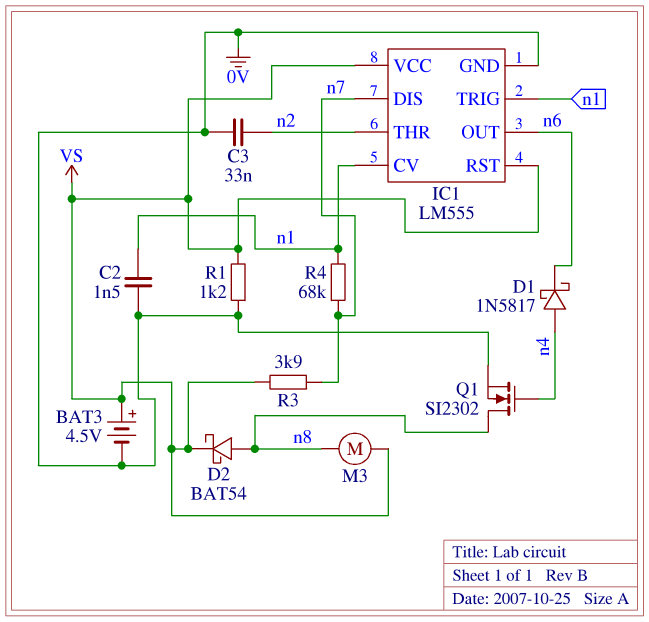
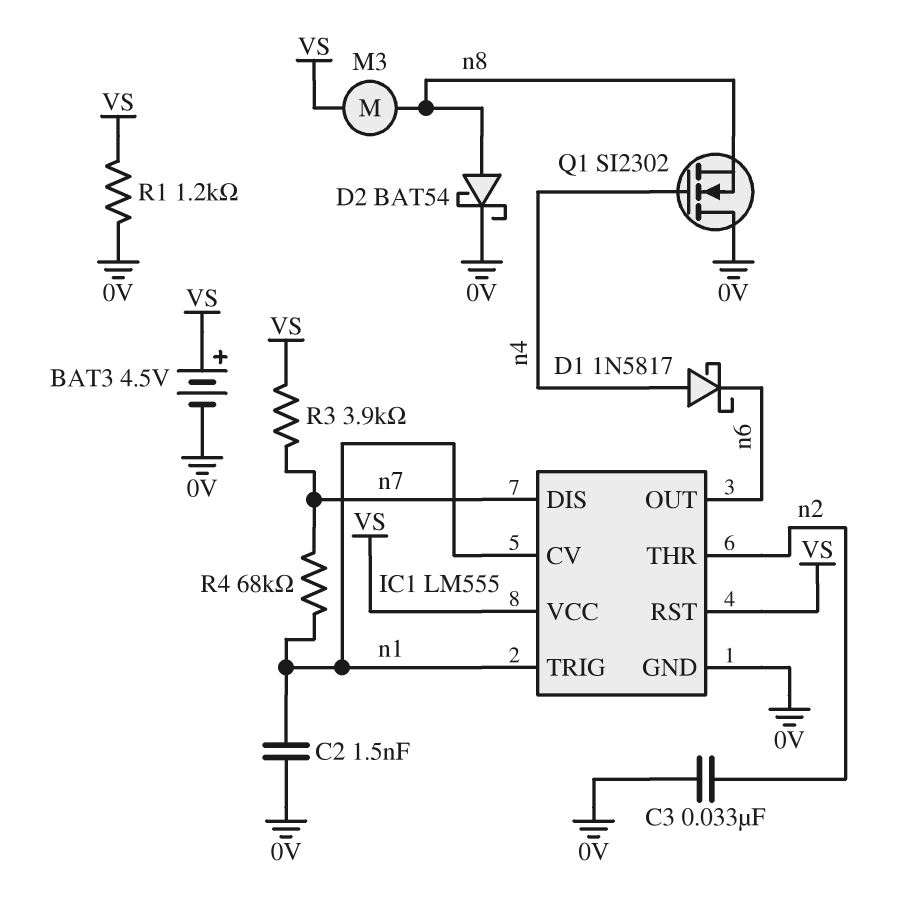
D2: schottky BAT54 (A n8, K VS) -> schottky BAT54 (A n8, K 0V)
Q1: NMOS SI2302 (G n4, D n8, S 0V) -> NMOS SI2302 (G n4, D 0V, S n8)

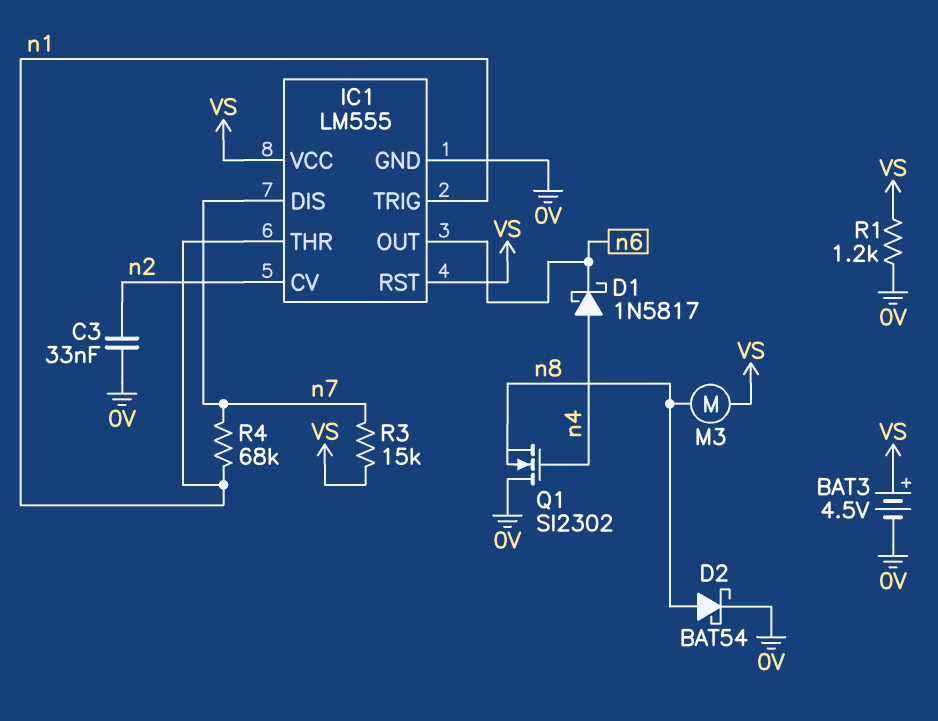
C2: 1.5nF (0V, n1) -> none
IC1 pin CV: n1 -> n2
IC1 pin THR: n2 -> n1
R3: 3.9k (VS, n7) -> 15k (VS, n7)

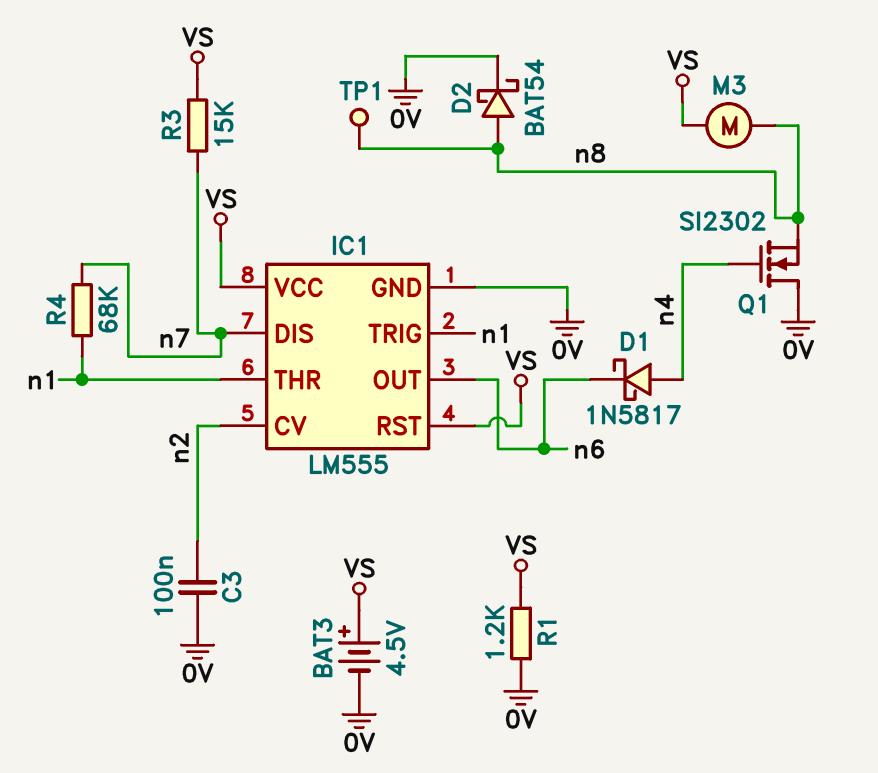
C3: 33nF (0V, n2) -> 100nF (0V, n2)
TP1: none -> test point (n8)

